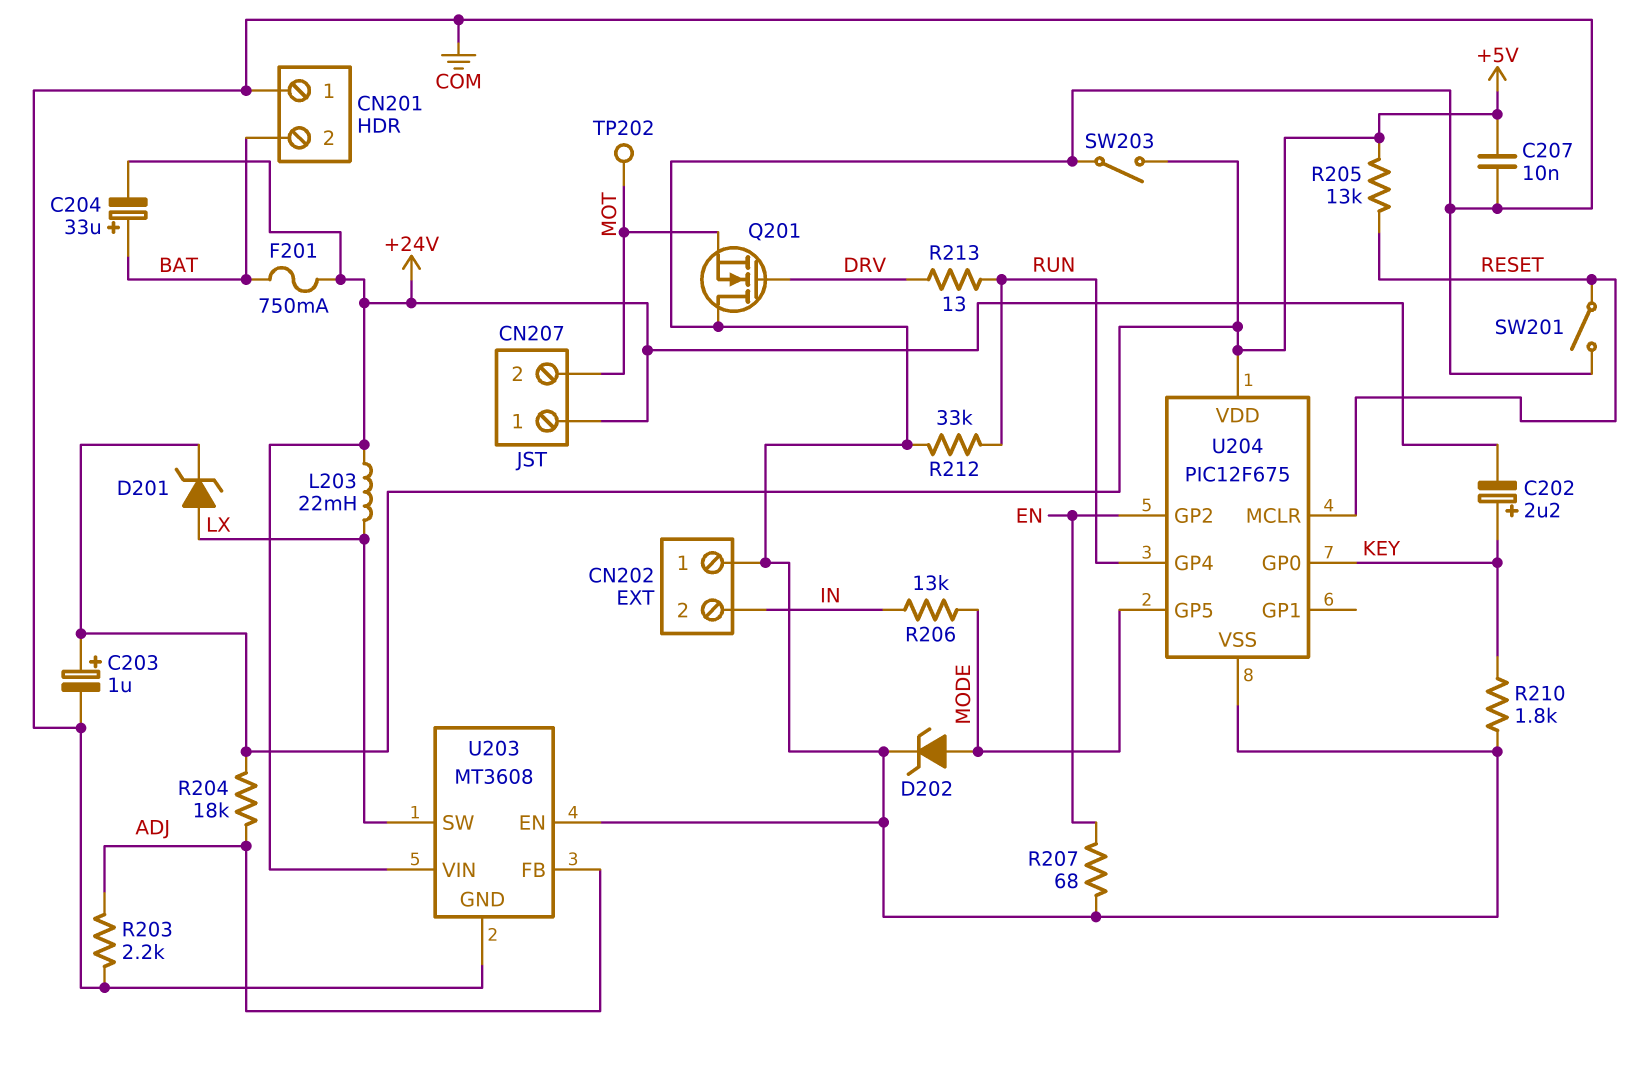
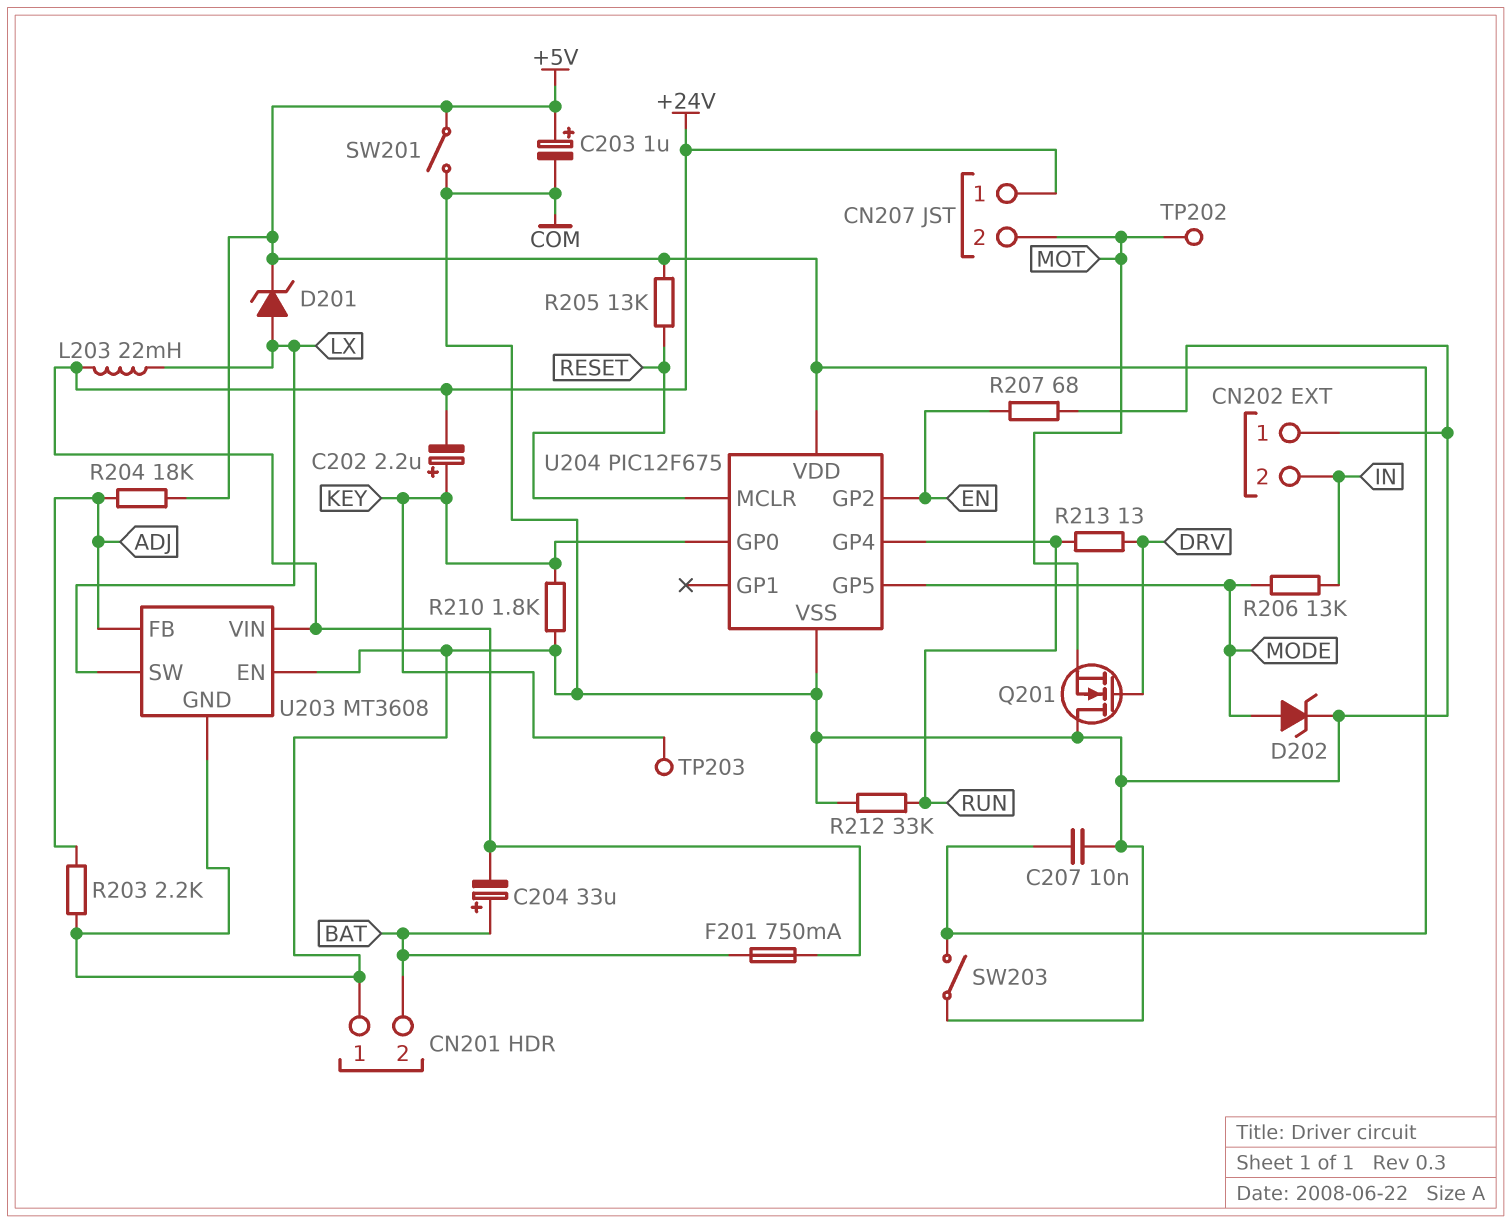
SW201: switch (COM, RESET) -> switch (+5V, COM)
TP203: none -> test point (KEY)

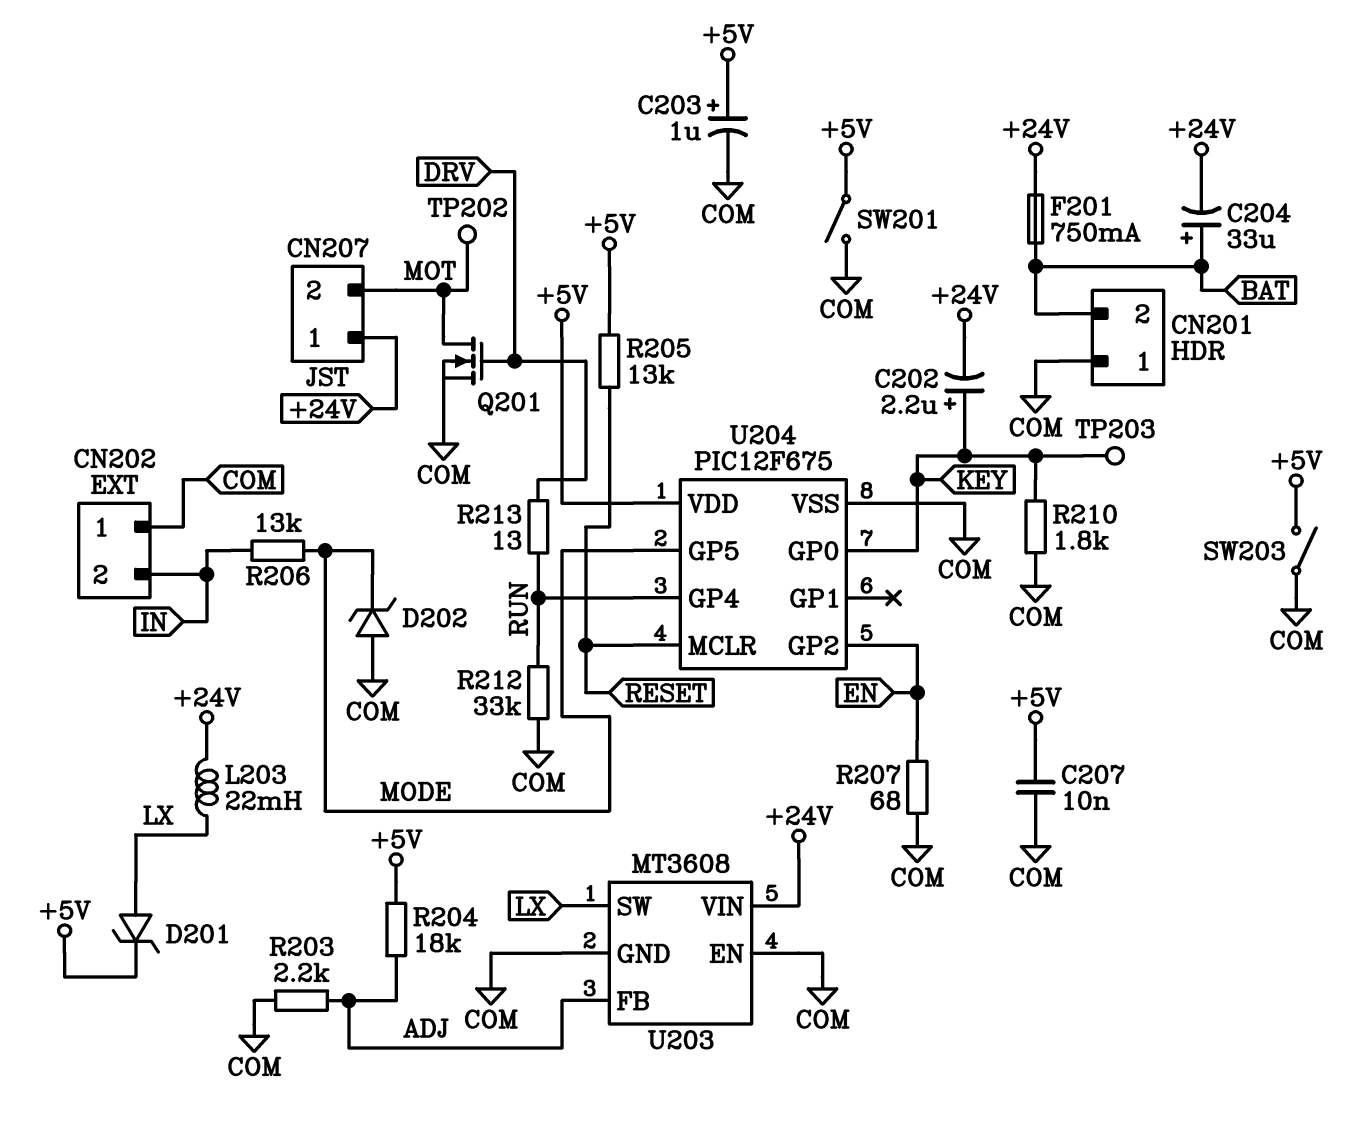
D202: zener (A MODE, K COM) -> zener (A COM, K MODE)
Q201: NMOS (G DRV, D COM, S MOT) -> NMOS (G DRV, D MOT, S COM)

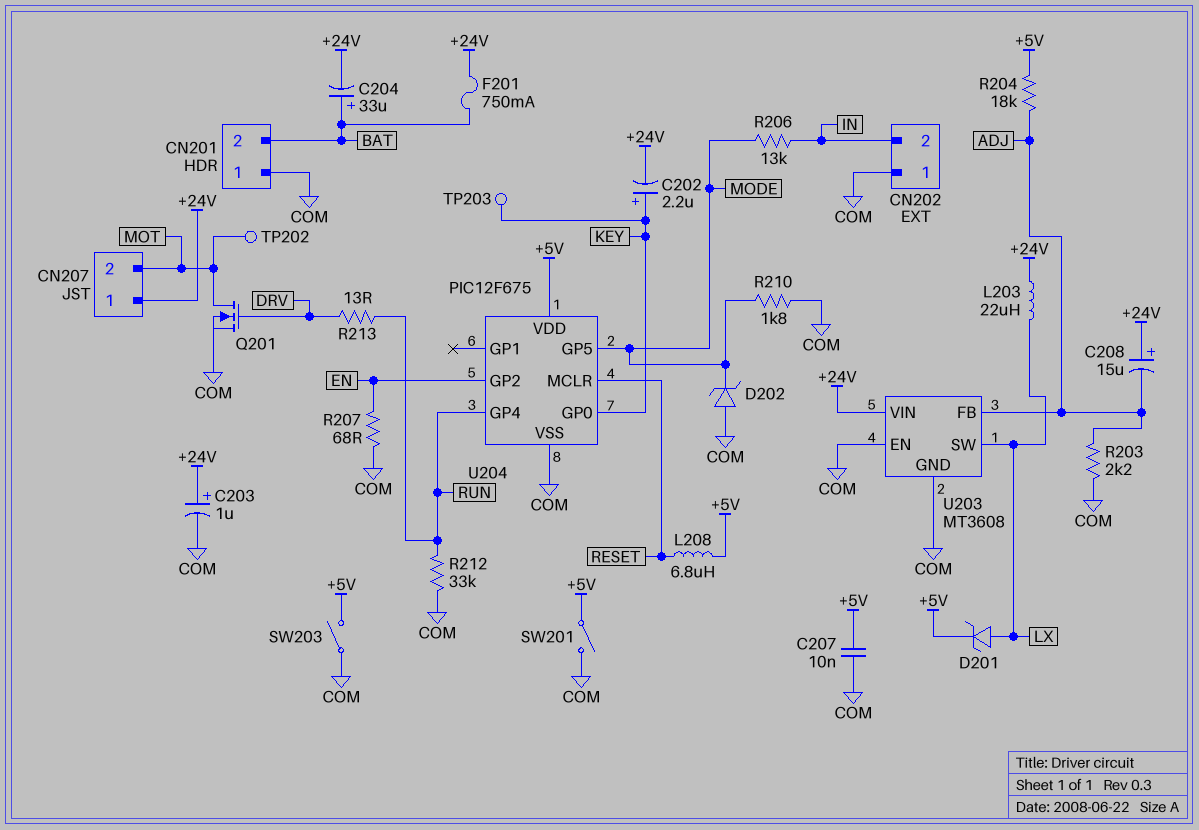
C203: 1uF (plus +5V, minus COM) -> 1uF (plus +24V, minus COM)
C208: none -> 15uF (plus +24V, minus ADJ)
L203: 22mH (+24V, LX) -> 22uH (+24V, LX)
L208: none -> 6.8uH (+5V, RESET)
R205: 13k (+5V, RESET) -> none
R210: 1.8k (COM, KEY) -> 1.8k (COM, MODE)

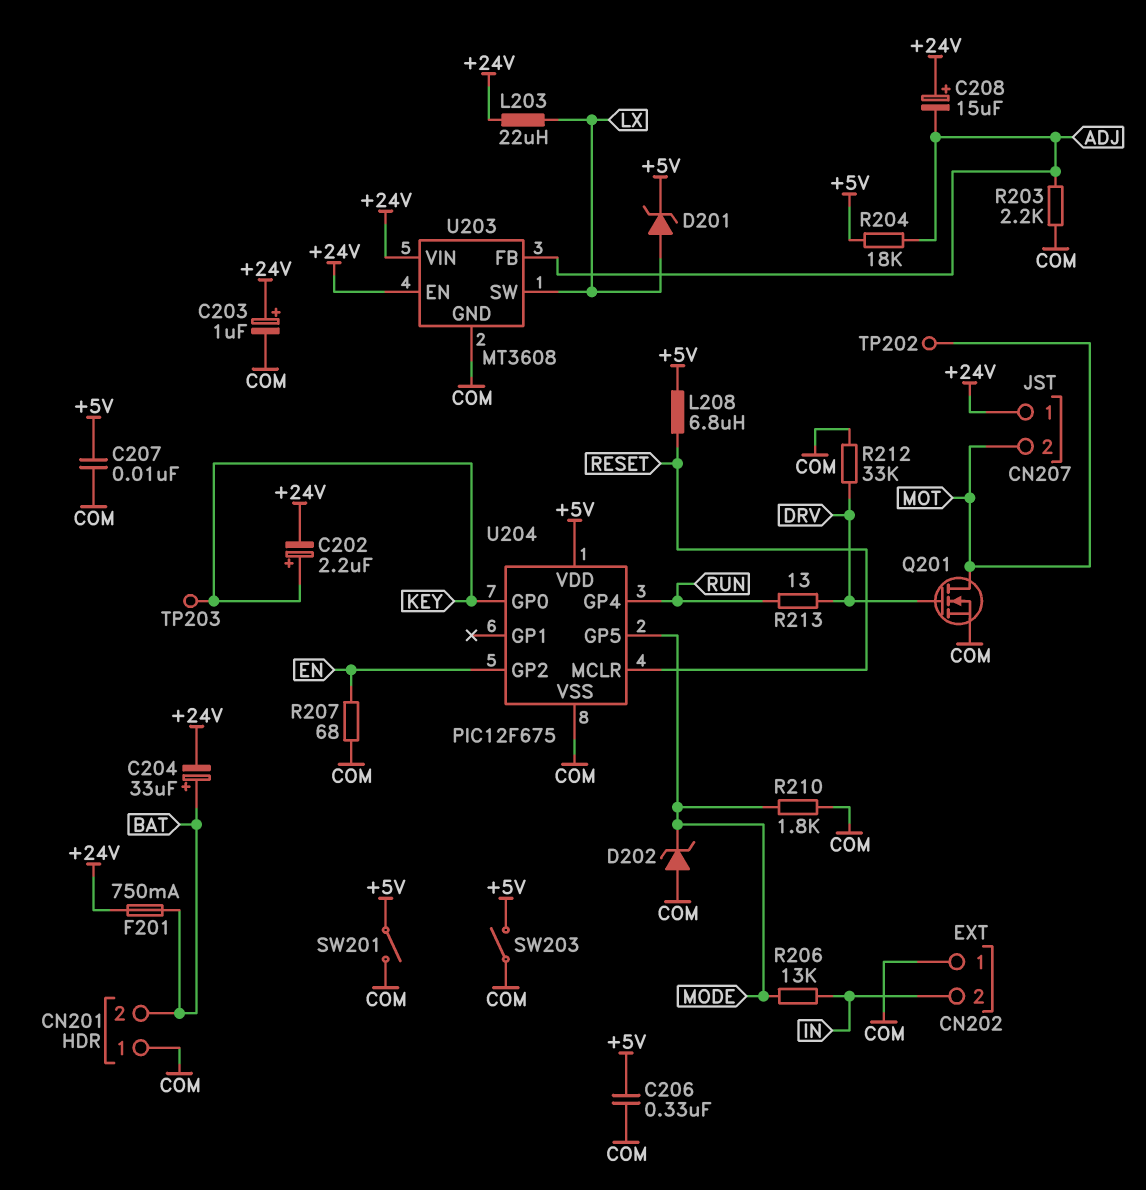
C206: none -> 330nF (+5V, COM)
R212: 33k (COM, RUN) -> 33k (COM, DRV)
U203 pin EN: COM -> +24V

